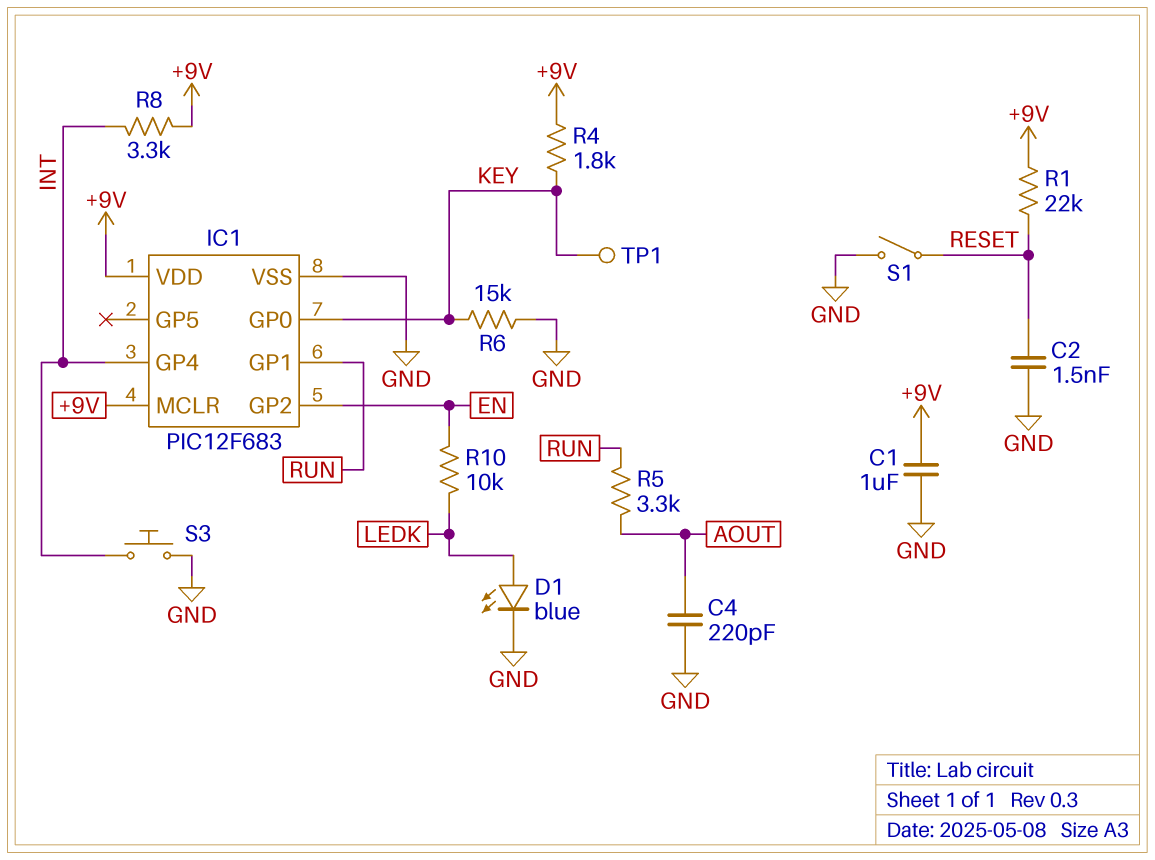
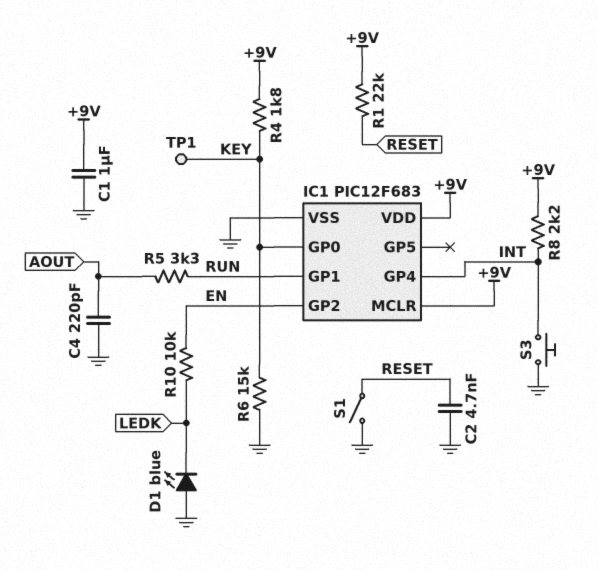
C2: 1.5nF (GND, RESET) -> 4.7nF (GND, RESET)
D1: LED blue (A LEDK, K GND) -> LED blue (A GND, K LEDK)
R8: 3.3k (+9V, INT) -> 2.2k (+9V, INT)

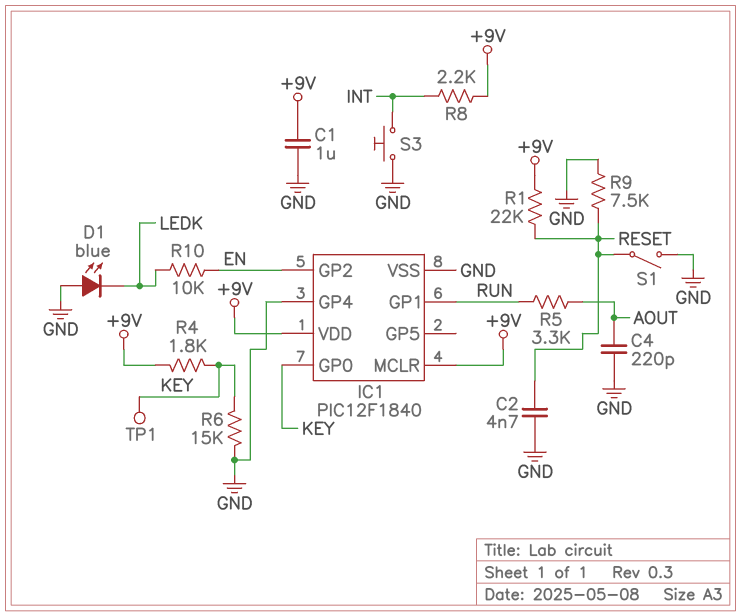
IC1: PIC12F683 -> PIC12F1840
IC1 pin GP4: INT -> GND
R9: none -> 7.5k (GND, RESET)

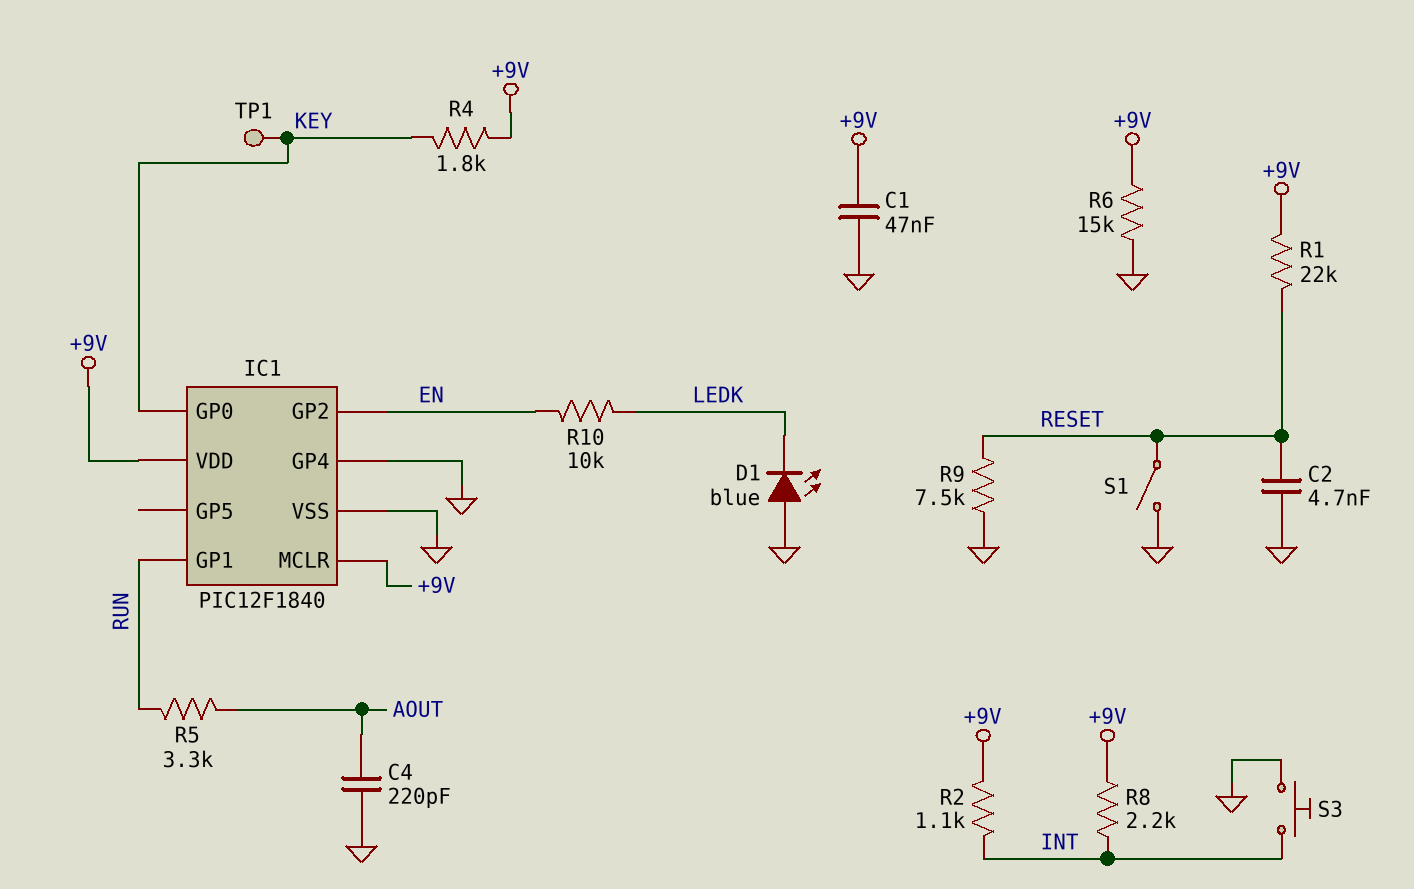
C1: 1uF (+9V, GND) -> 47nF (+9V, GND)
R2: none -> 1.1k (+9V, INT)
R6: 15k (GND, KEY) -> 15k (+9V, GND)

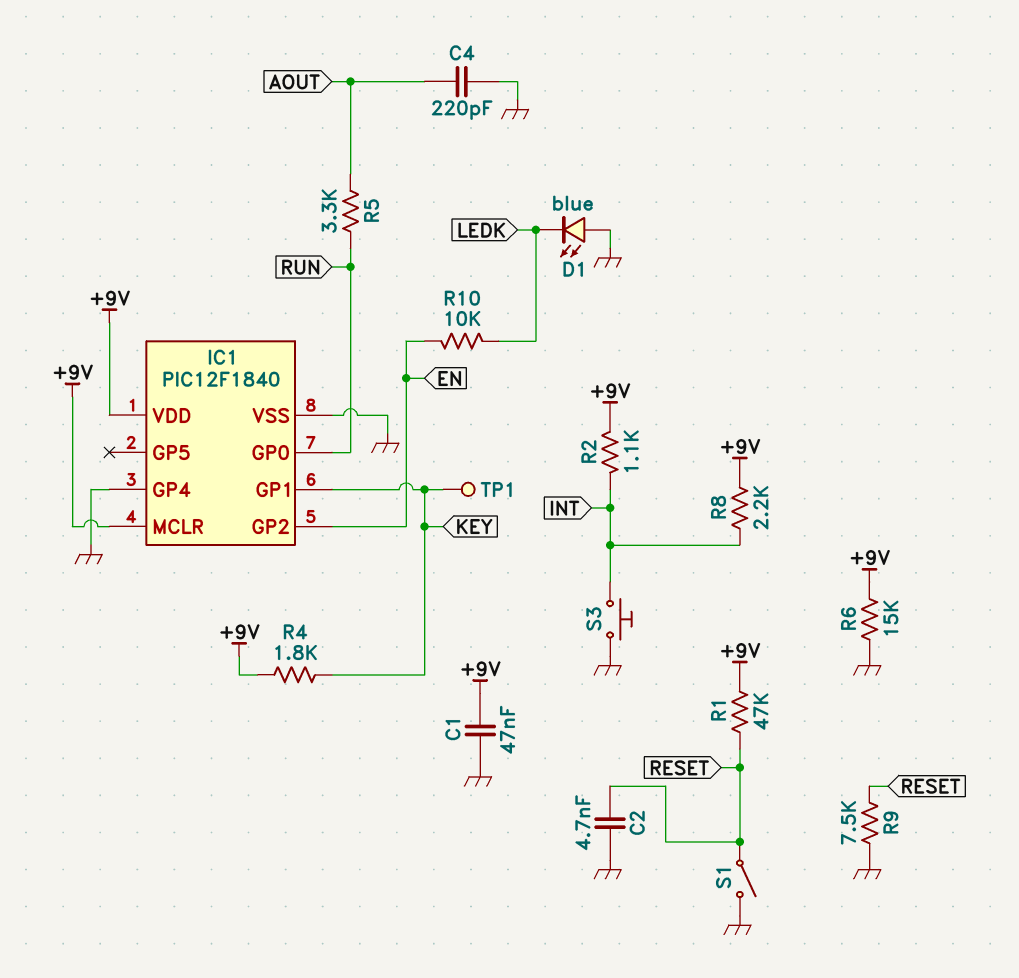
IC1 pin GP0: KEY -> RUN
IC1 pin GP1: RUN -> KEY
R1: 22k (+9V, RESET) -> 47k (+9V, RESET)

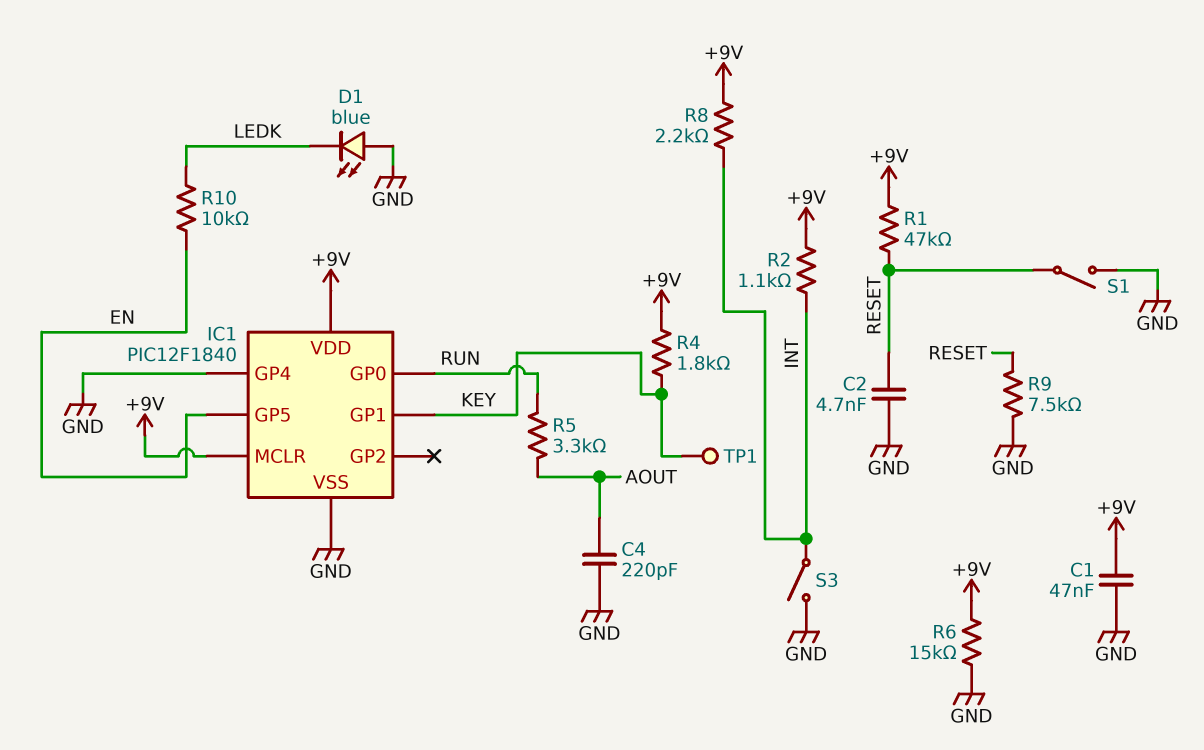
IC1 pin GP2: EN -> none
IC1 pin GP5: none -> EN
S3: button (GND, INT) -> switch (GND, INT)

